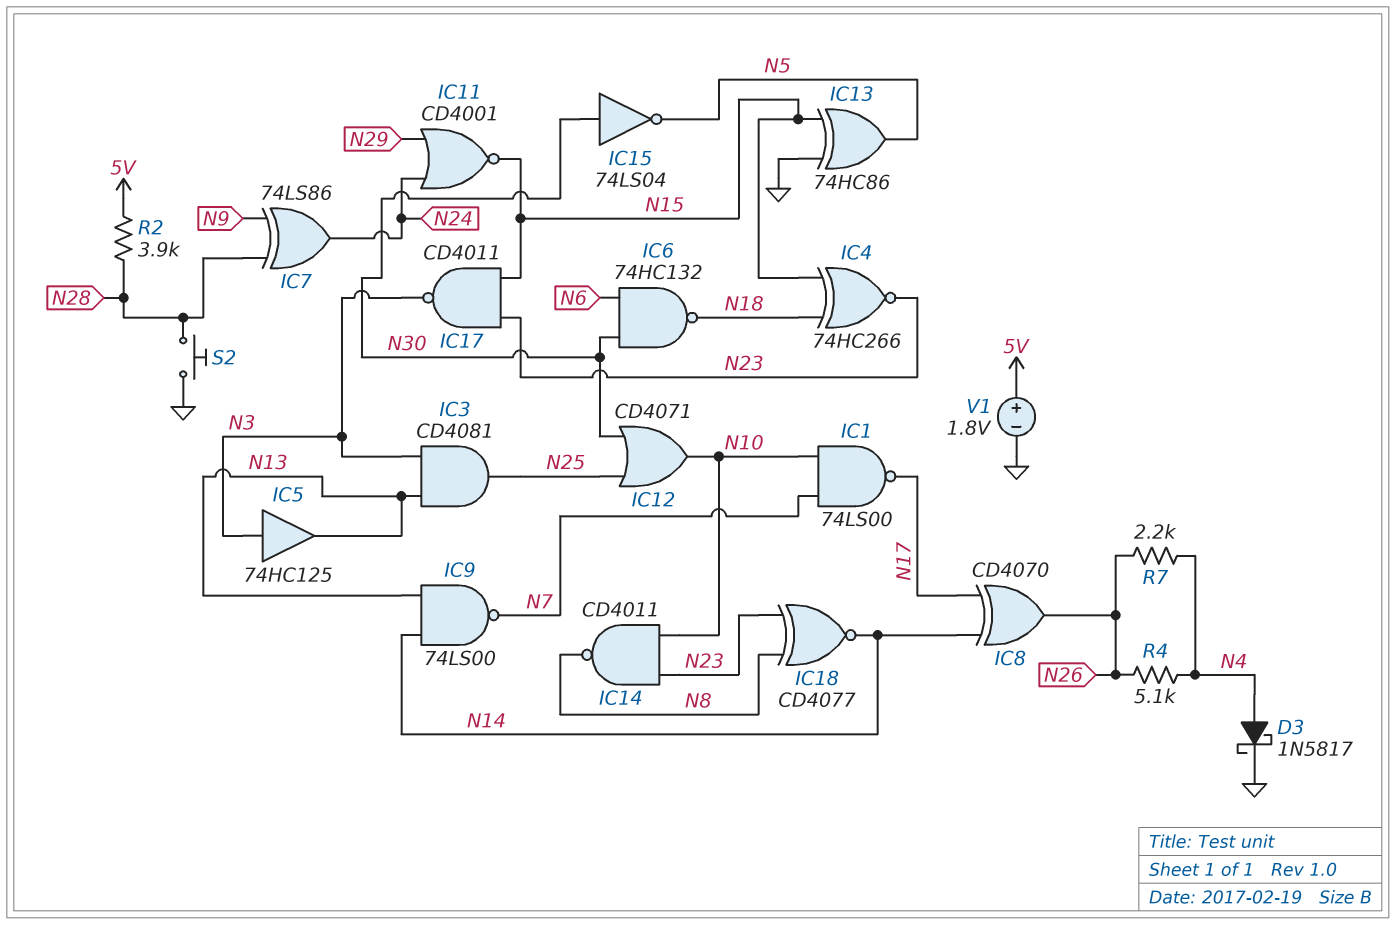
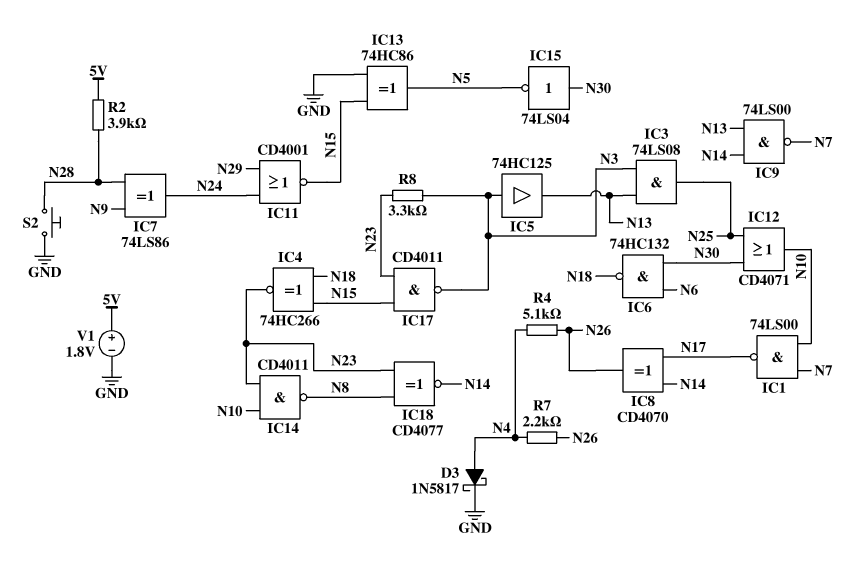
IC3: AND CD4081 (in N3, in N13, out N25) -> AND 74LS08 (in N3, in N13, out N25)
R8: none -> 3.3k (N3, N23)

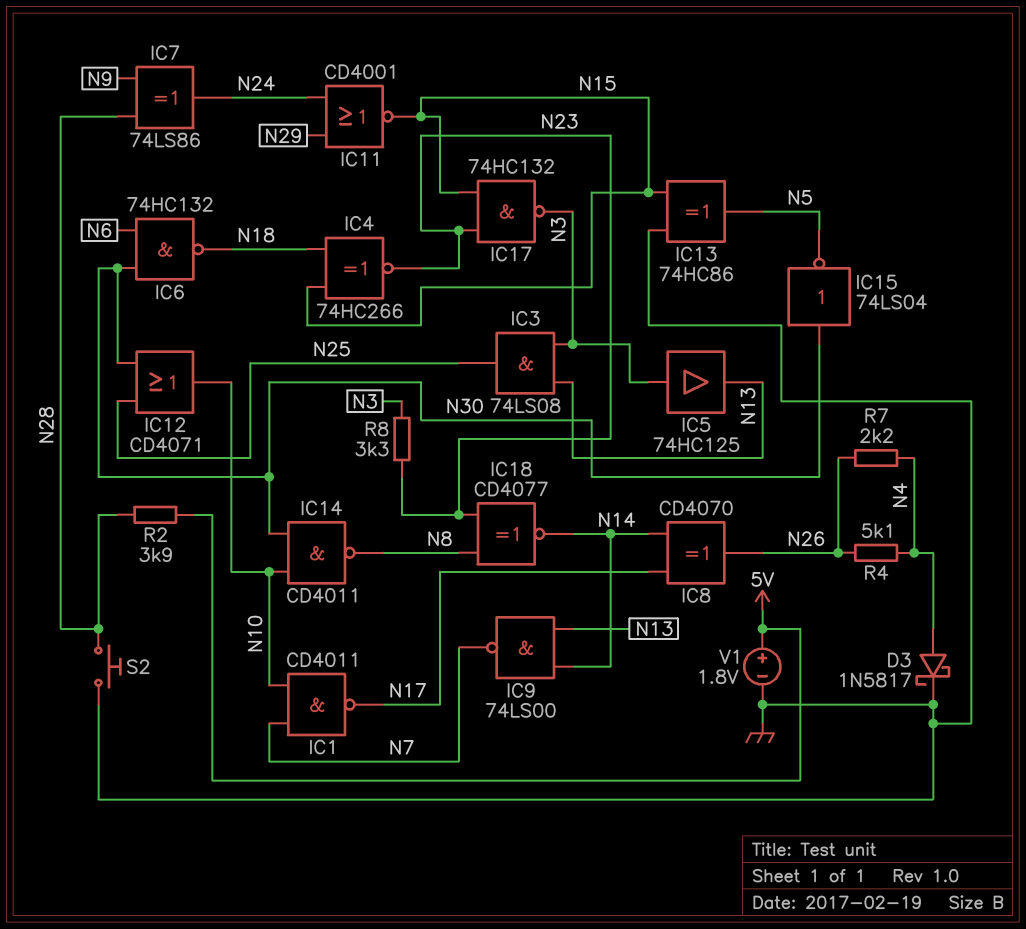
IC1: NAND 74LS00 (in N7, in N10, out N17) -> NAND CD4011 (in N7, in N10, out N17)
IC14: NAND CD4011 (in N10, in N23, out N8) -> NAND CD4011 (in N10, in N30, out N8)
IC17: NAND CD4011 (in N15, in N23, out N3) -> NAND 74HC132 (in N15, in N23, out N3)

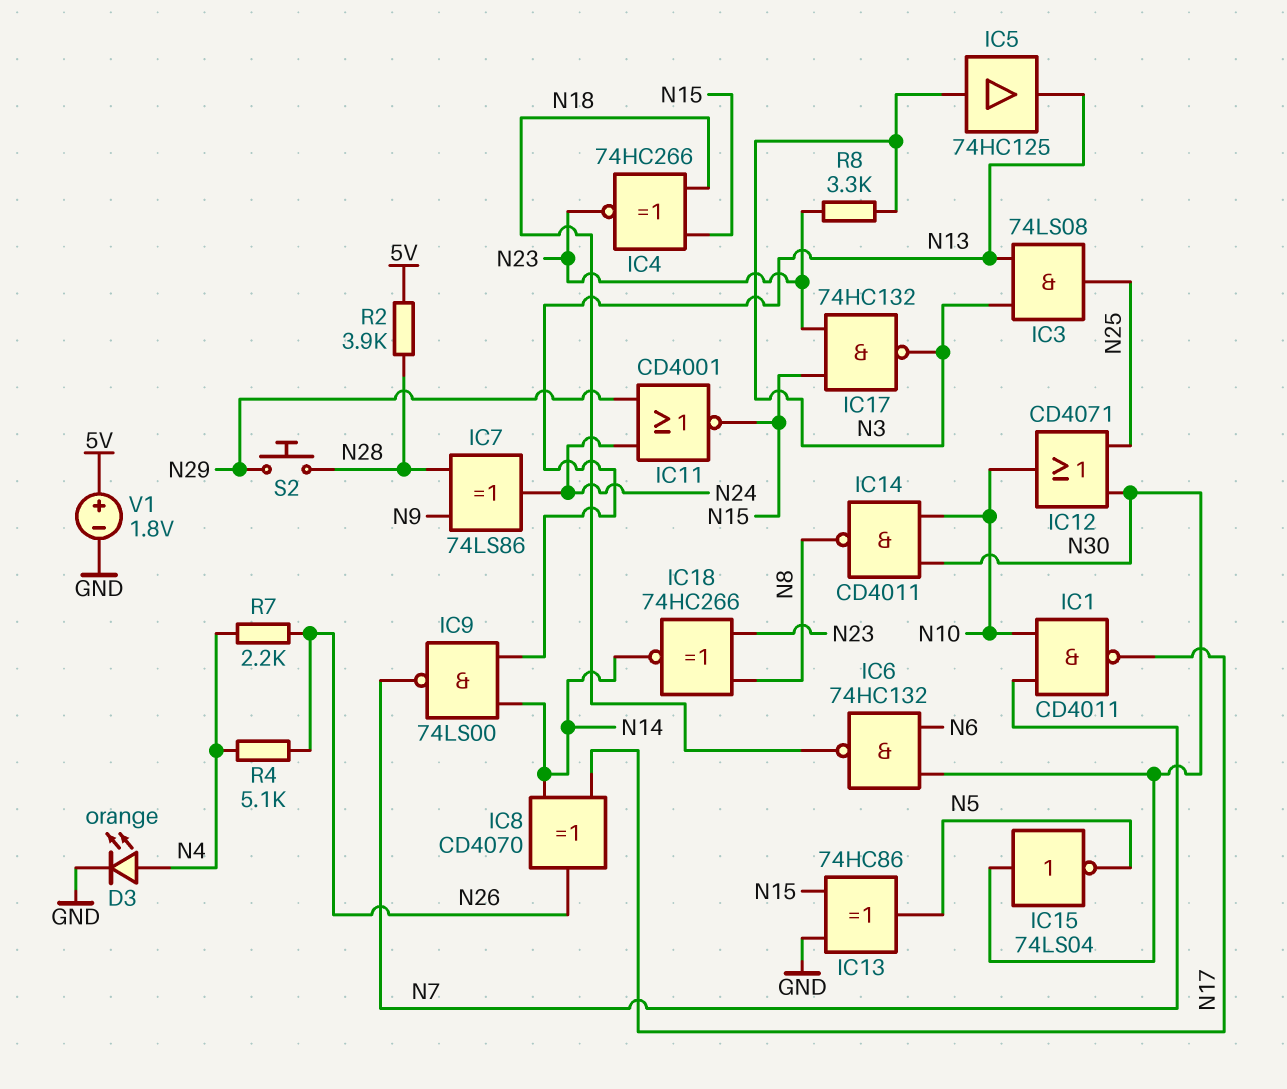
D3: schottky 1N5817 (A N4, K GND) -> LED orange (A N4, K GND)
IC18: XNOR CD4077 (in N8, in N23, out N14) -> XNOR 74HC266 (in N8, in N23, out N14)
S2: button (GND, N28) -> button (N28, N29)

